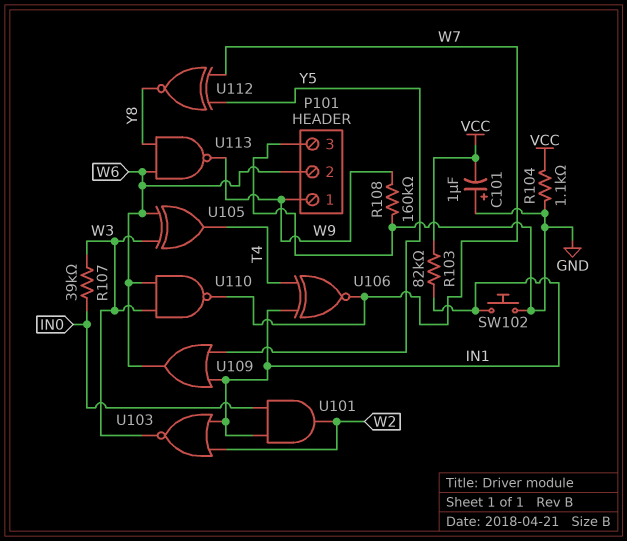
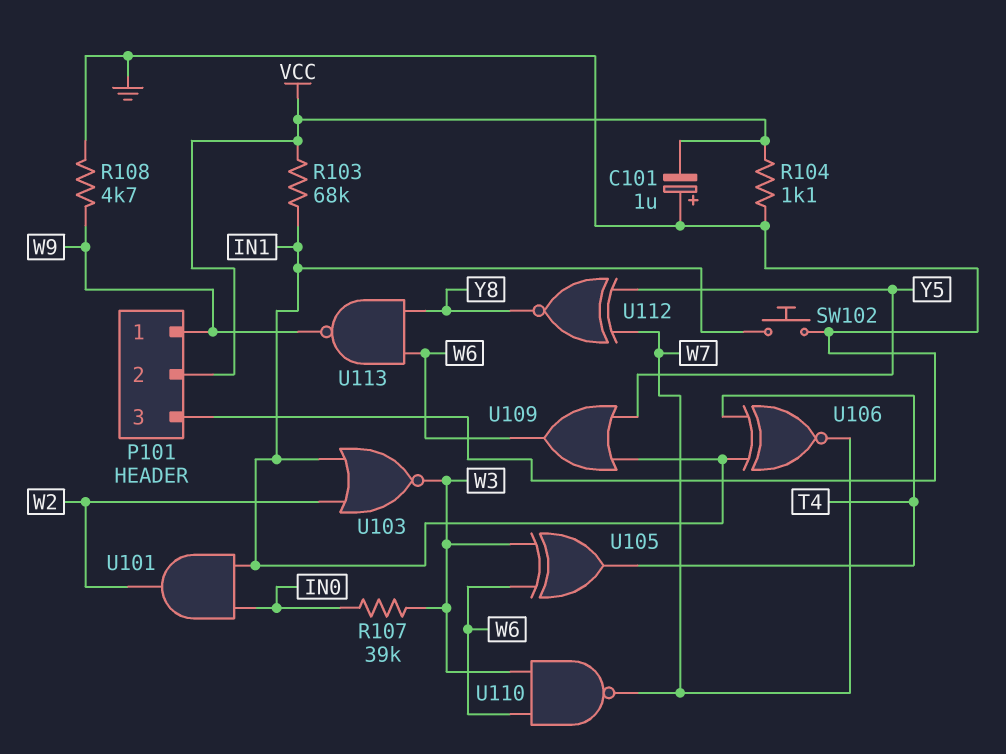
P101 pin 2: W6 -> VCC
R103: 82k (IN1, VCC) -> 68k (IN1, VCC)
R108: 160k (GND, W9) -> 4.7k (GND, W9)

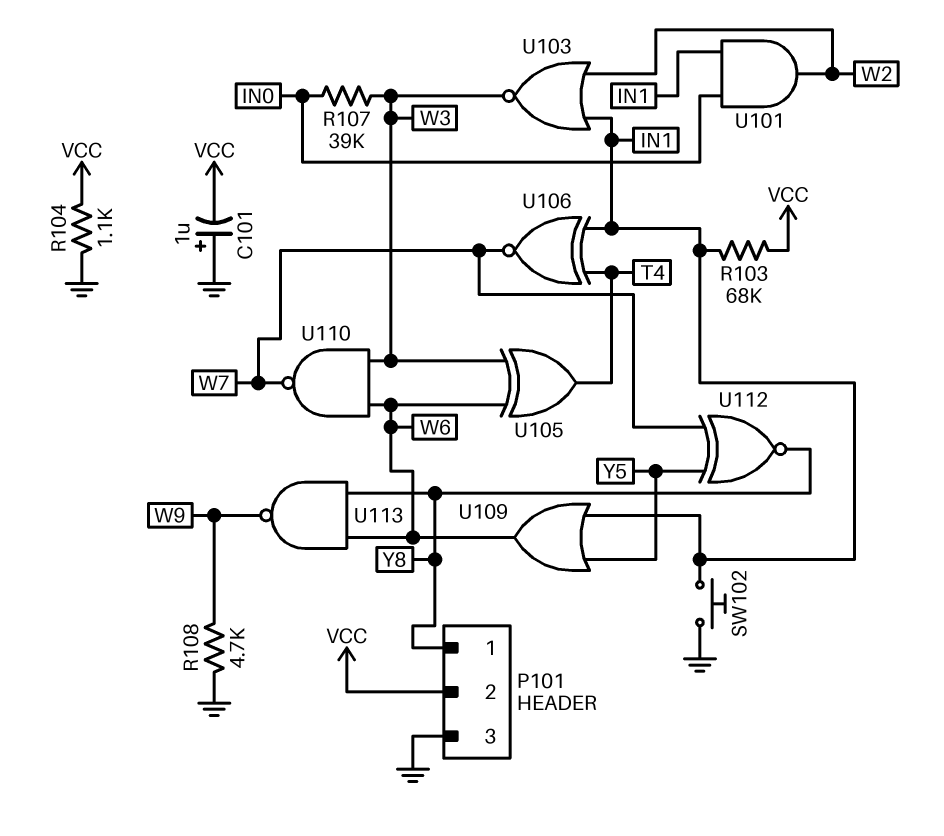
P101 pin 1: W9 -> Y8

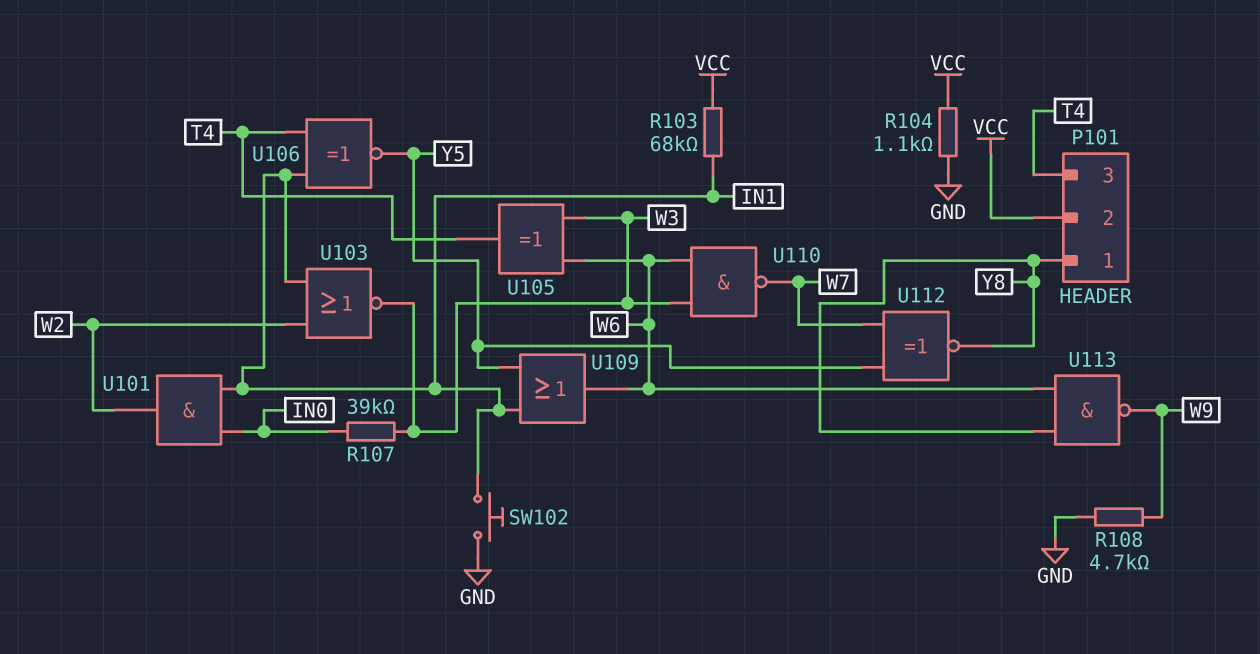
C101: 1uF (plus GND, minus VCC) -> none
P101 pin 3: GND -> T4
U106: XNOR (in IN1, in T4, out W7) -> XNOR (in IN1, in T4, out Y5)

